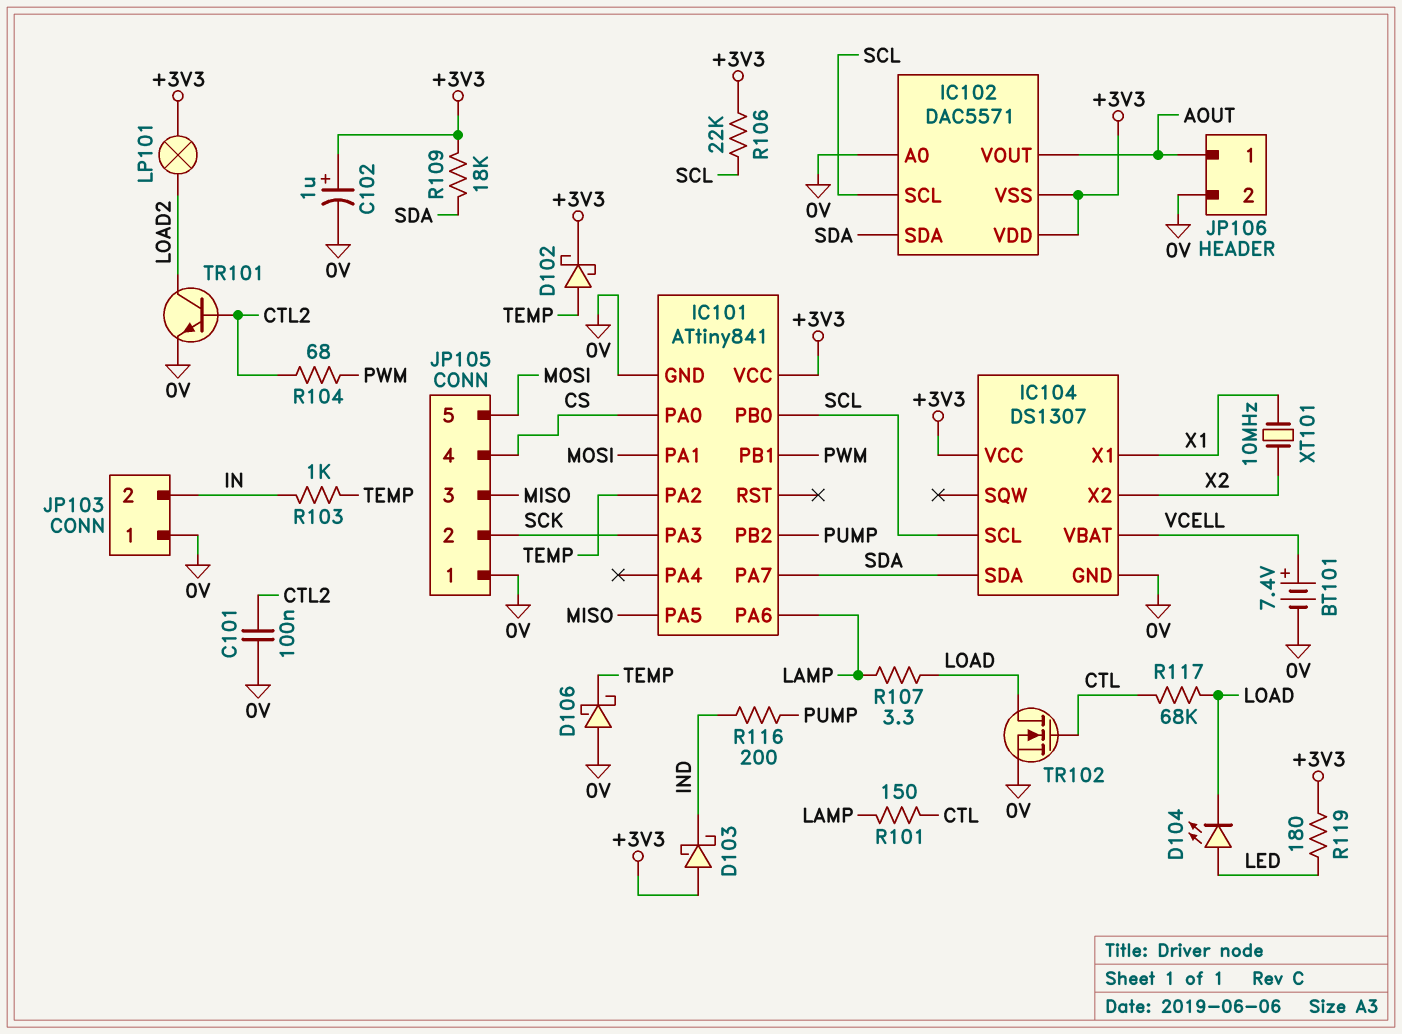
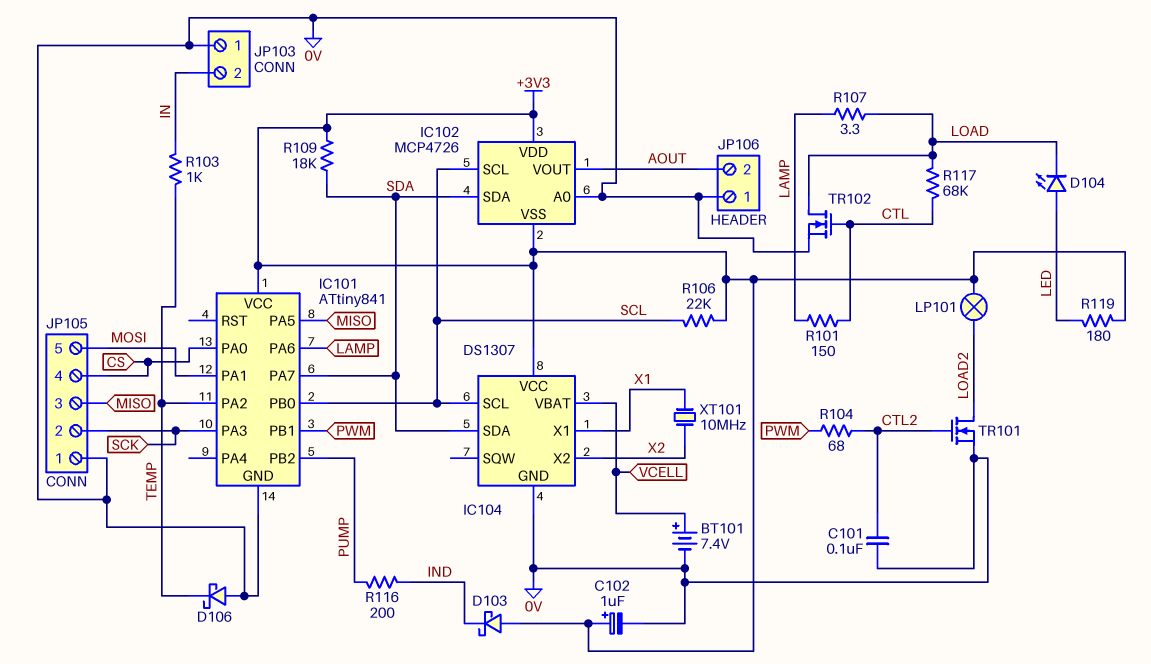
D102: schottky (A TEMP, K +3V3) -> none
IC102: DAC5571 -> MCP4726
JP106 pin 1: AOUT -> 0V
JP106 pin 2: 0V -> AOUT
TR101: NPN (B CTL2, C LOAD2, E 0V) -> NMOS (G CTL2, D LOAD2, S 0V)

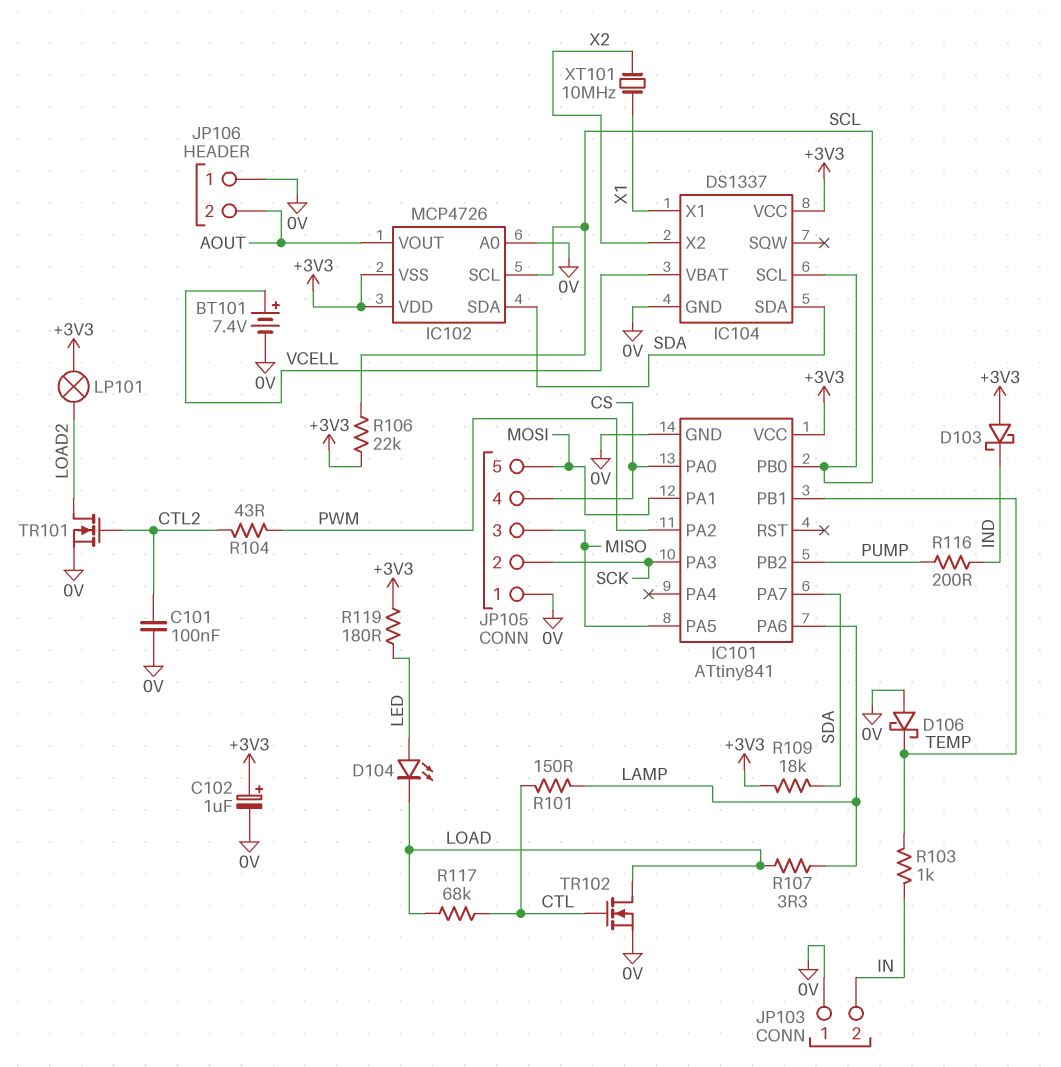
IC101 pin PA2: TEMP -> PWM
IC101 pin PB1: PWM -> TEMP
IC104: DS1307 -> DS1337
R104: 68 (CTL2, PWM) -> 43 (CTL2, PWM)

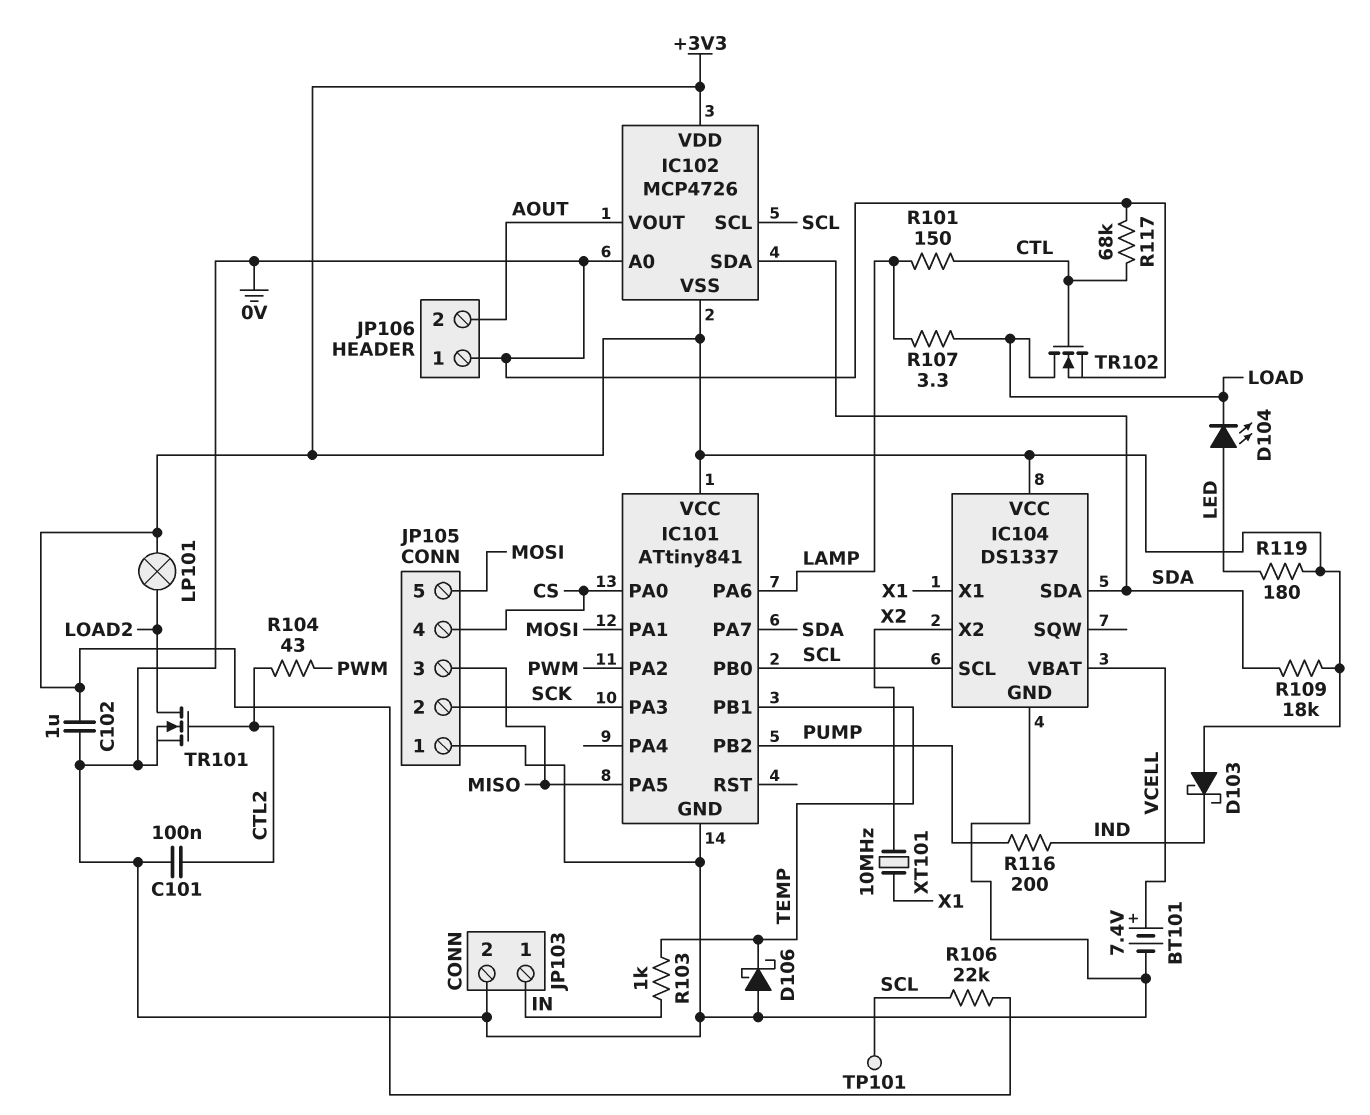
C102: 1uF (plus +3V3, minus 0V) -> 1uF (+3V3, 0V)
JP103 pin 1: 0V -> IN
JP103 pin 2: IN -> 0V
R117: 68k (CTL, LOAD) -> 68k (0V, CTL)
TP101: none -> test point (SCL)

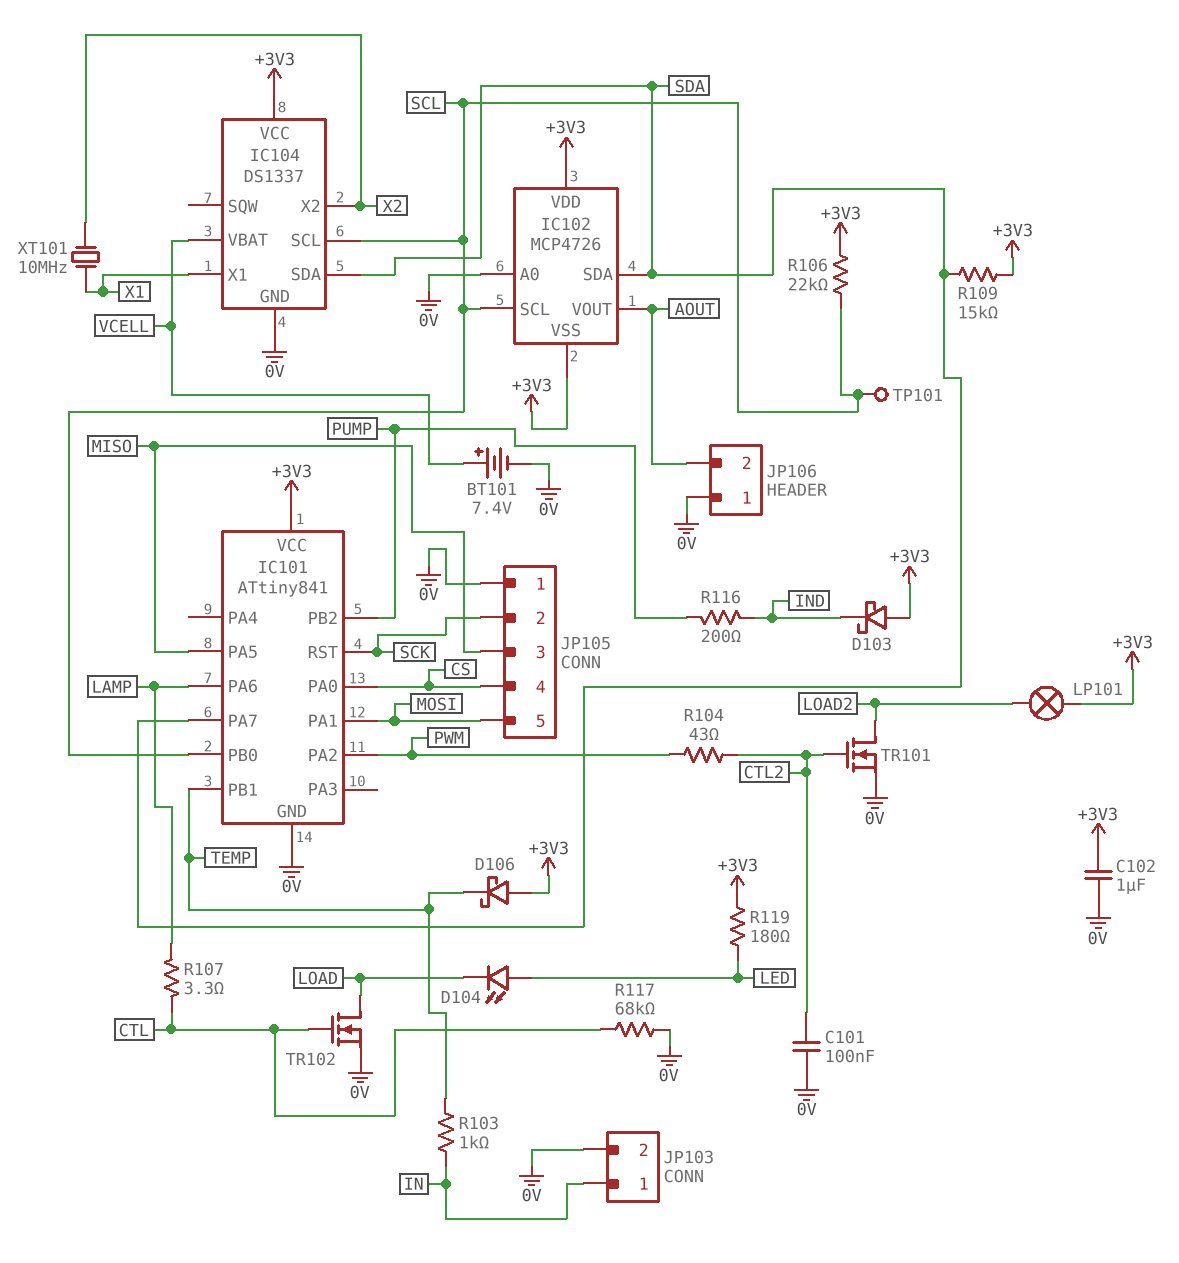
D106: schottky (A 0V, K TEMP) -> schottky (A +3V3, K TEMP)
IC101 pin PA3: SCK -> none
IC101 pin RST: none -> SCK
R101: 150 (CTL, LAMP) -> none
R107: 3.3 (LAMP, LOAD) -> 3.3 (CTL, LAMP)
R109: 18k (+3V3, SDA) -> 15k (+3V3, SDA)

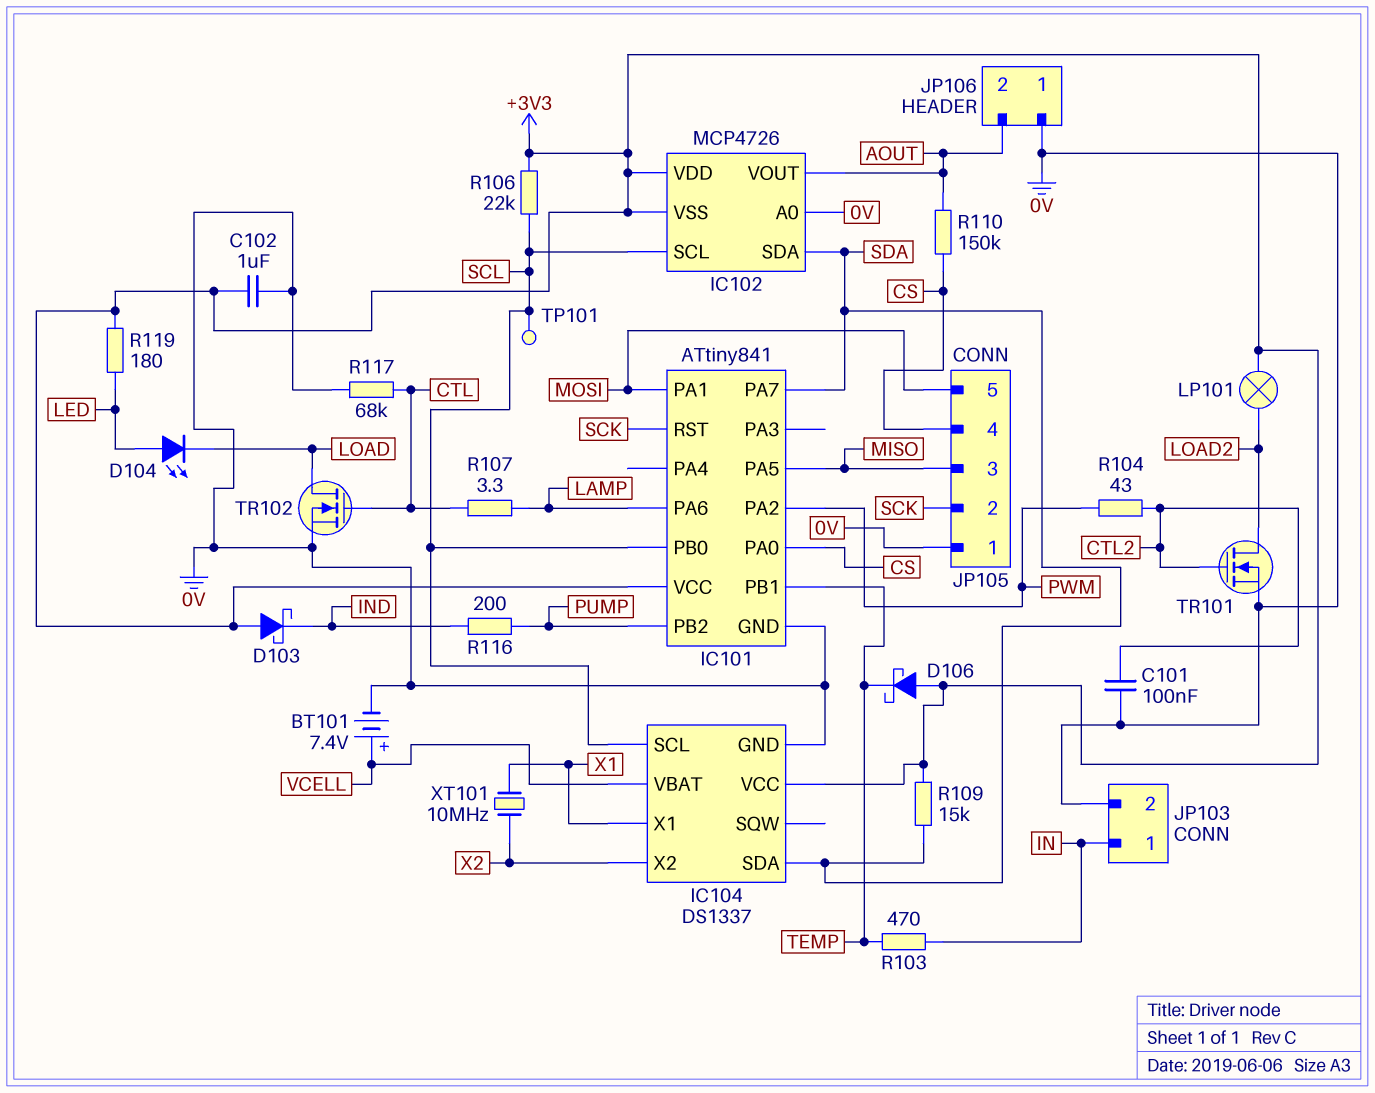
R103: 1k (IN, TEMP) -> 470 (IN, TEMP)
R110: none -> 150k (AOUT, CS)

